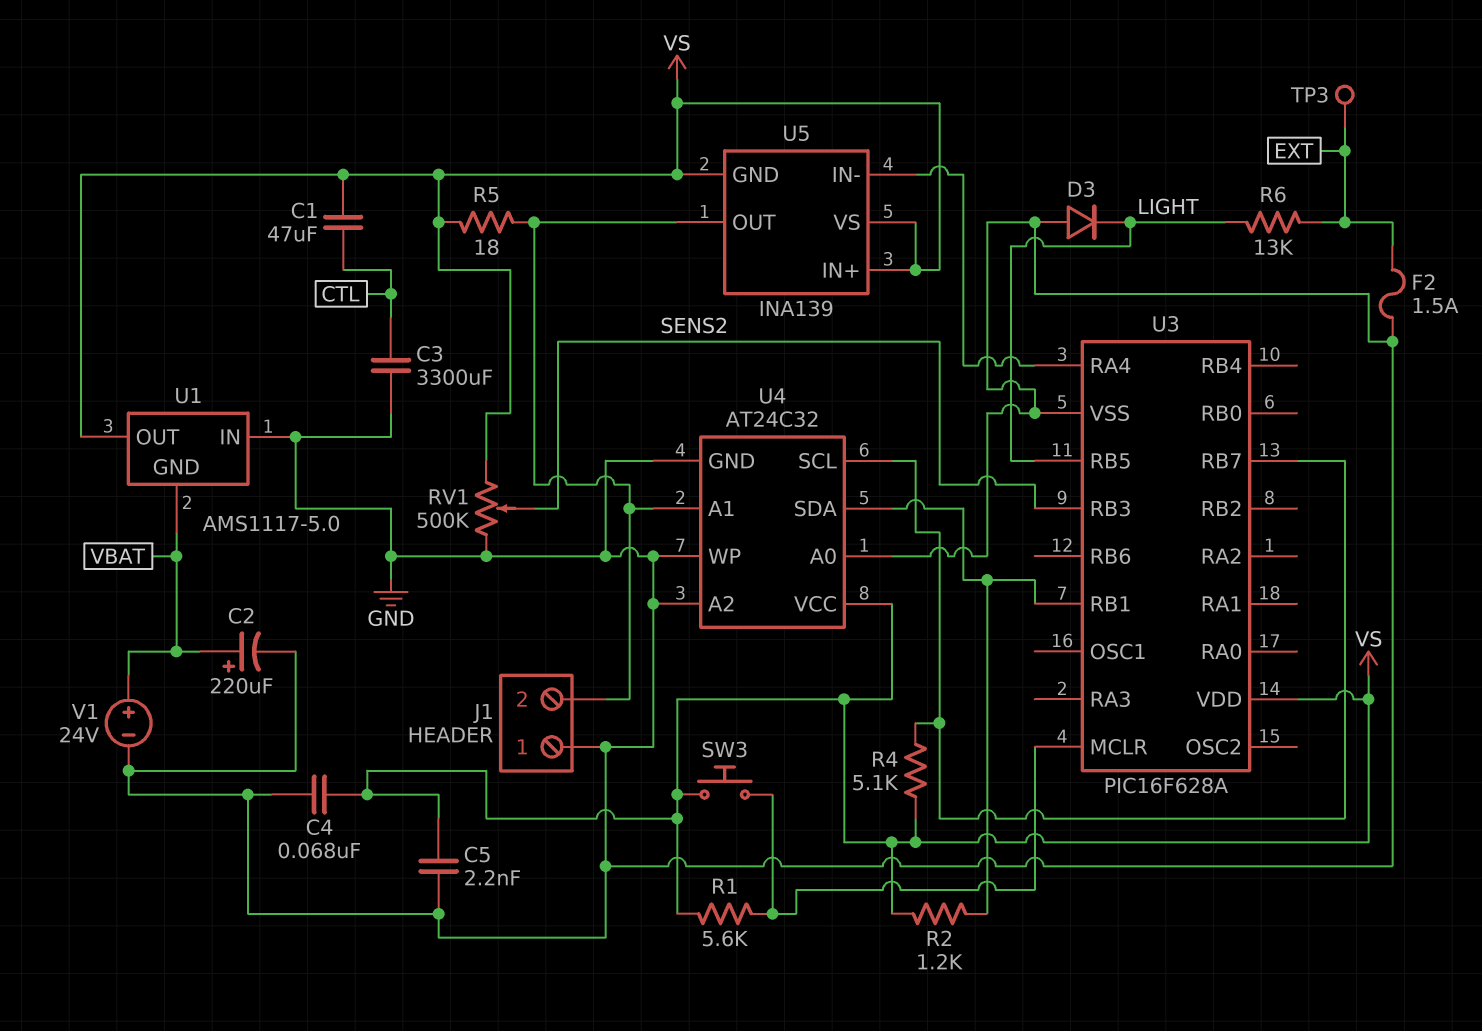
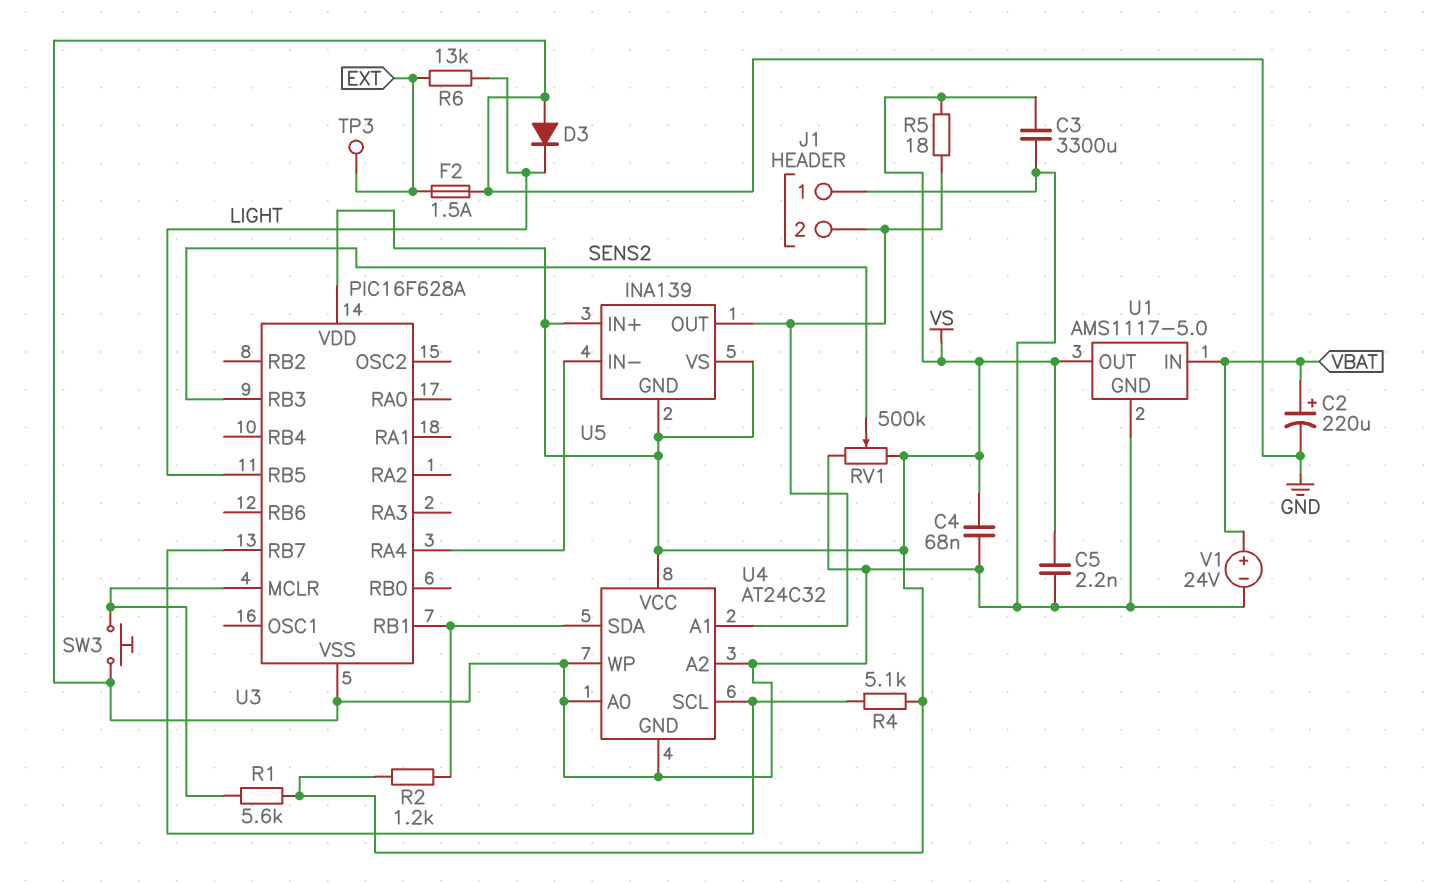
C1: 47uF (CTL, VS) -> none
C3: 3300uF (CTL, GND) -> 3300uF (GND, VS)
SW3: button (U3/MCLR, VS) -> button (GND, U3/MCLR)
U1 pin GND: VBAT -> GND
U1 pin IN: GND -> VBAT

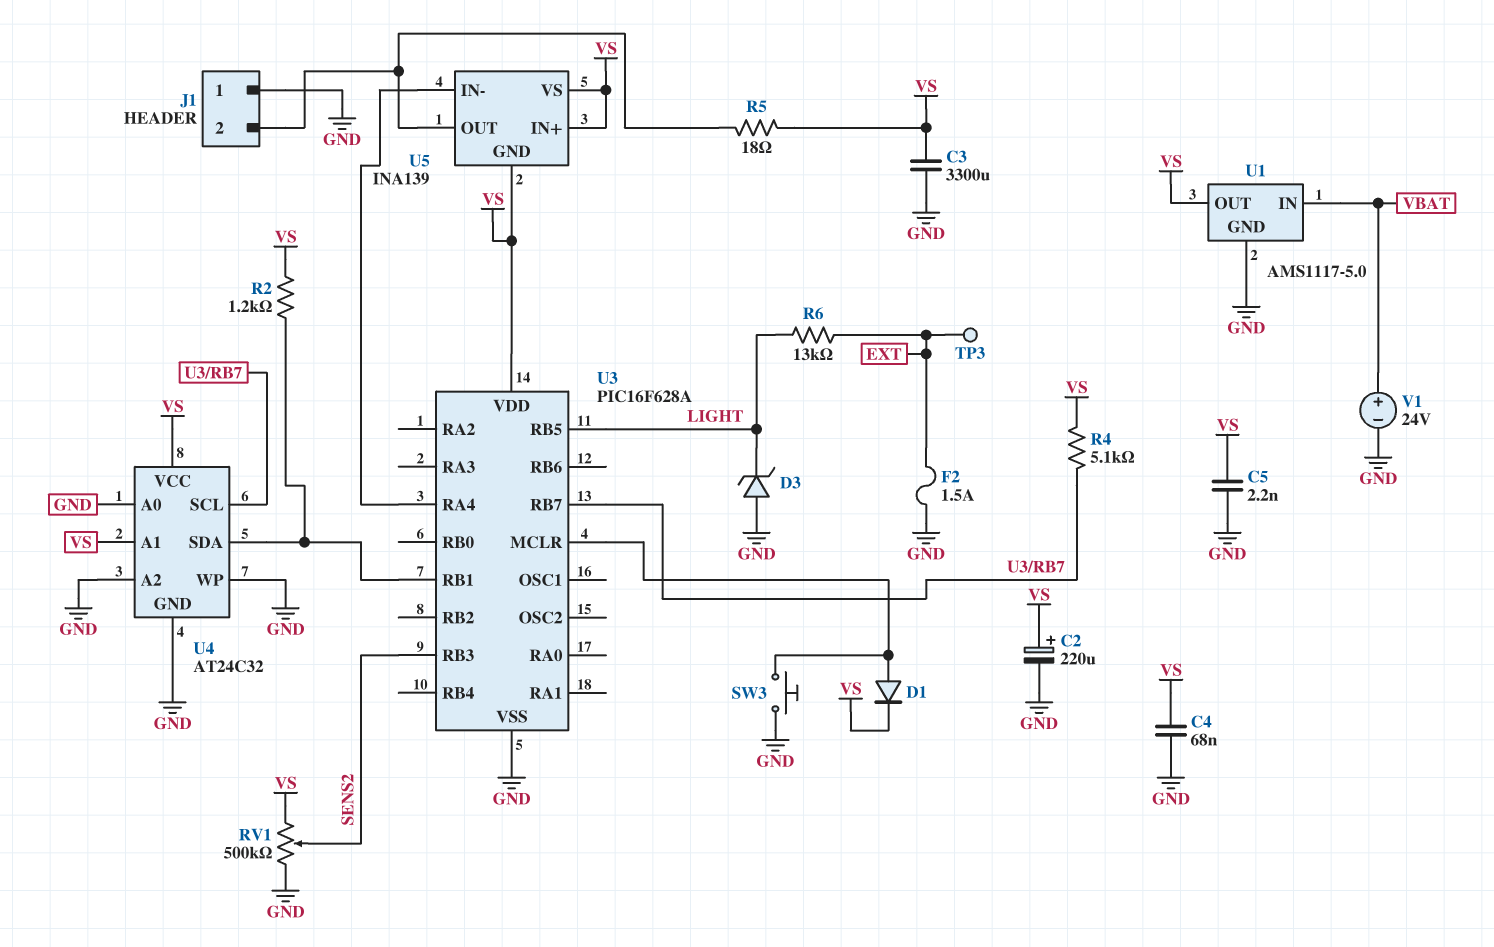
C2: 220uF (plus VBAT, minus GND) -> 220uF (plus VS, minus GND)
D1: none -> diode (A U3/MCLR, K VS)
D3: diode (A GND, K LIGHT) -> zener (A GND, K LIGHT)
R1: 5.6k (U3/MCLR, VS) -> none
U4 pin A1: J1/2 -> VS

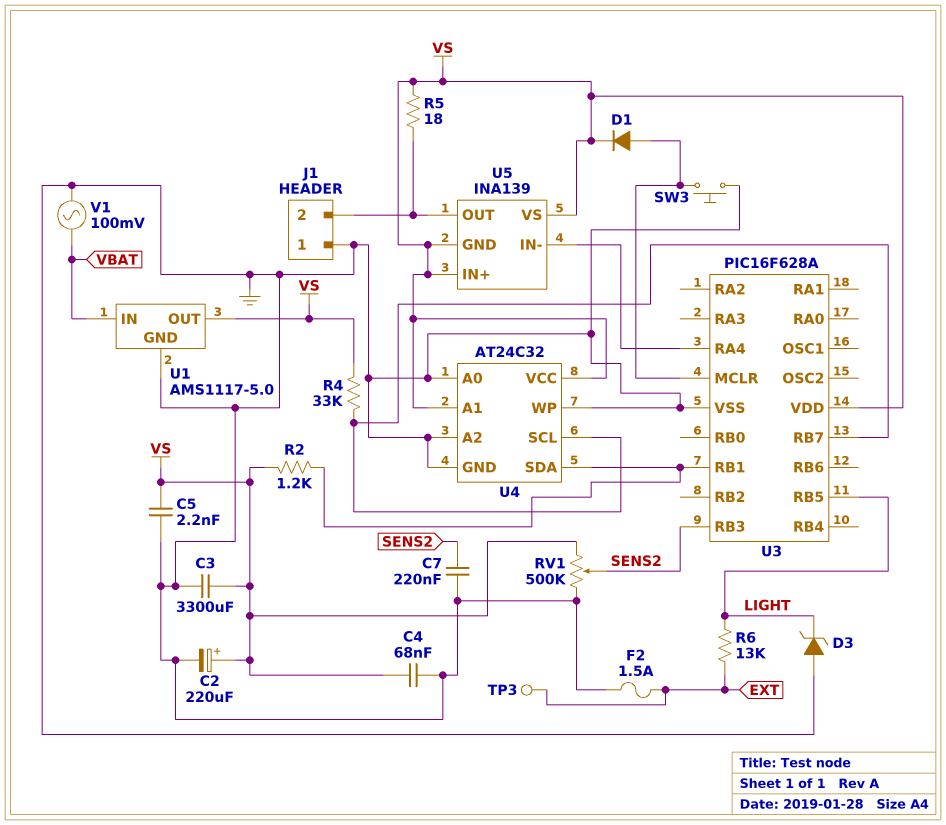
C7: none -> 220nF (GND, SENS2)
R4: 5.1k (U3/RB7, VS) -> 33k (U3/RB7, VS)
V1: 24V (plus VBAT, minus GND) -> AC 100mV (GND, VBAT)

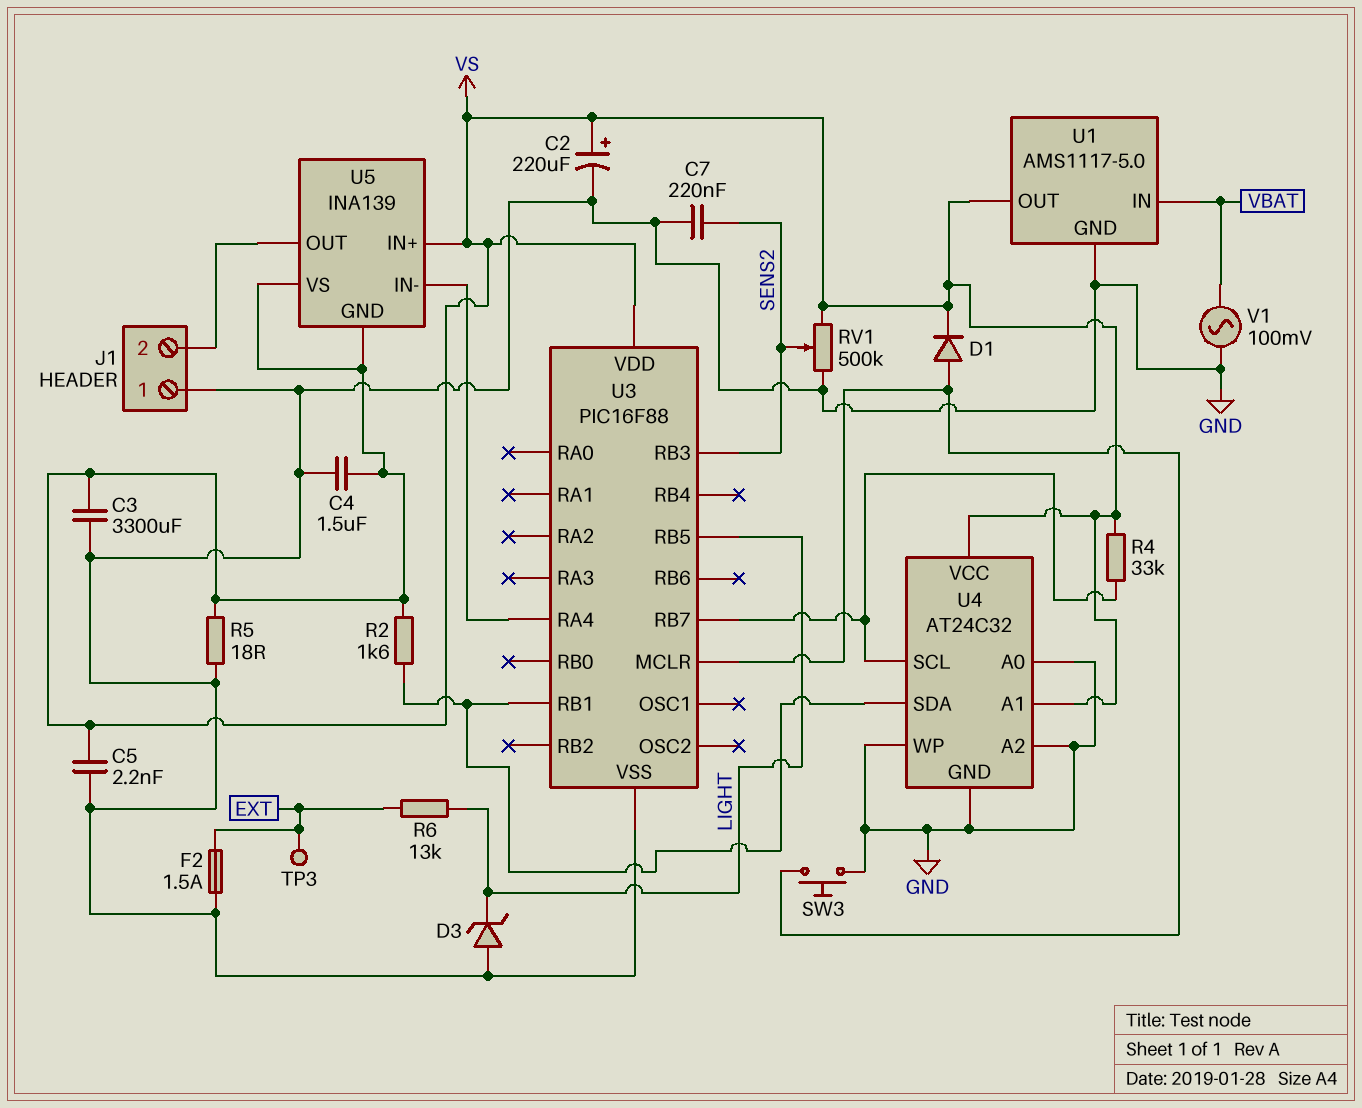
C4: 68nF (GND, VS) -> 1.5uF (GND, VS)
R2: 1.2k (U3/RB1, VS) -> 1.6k (U3/RB1, VS)
R5: 18 (J1/2, VS) -> 18 (GND, VS)
U3: PIC16F628A -> PIC16F88

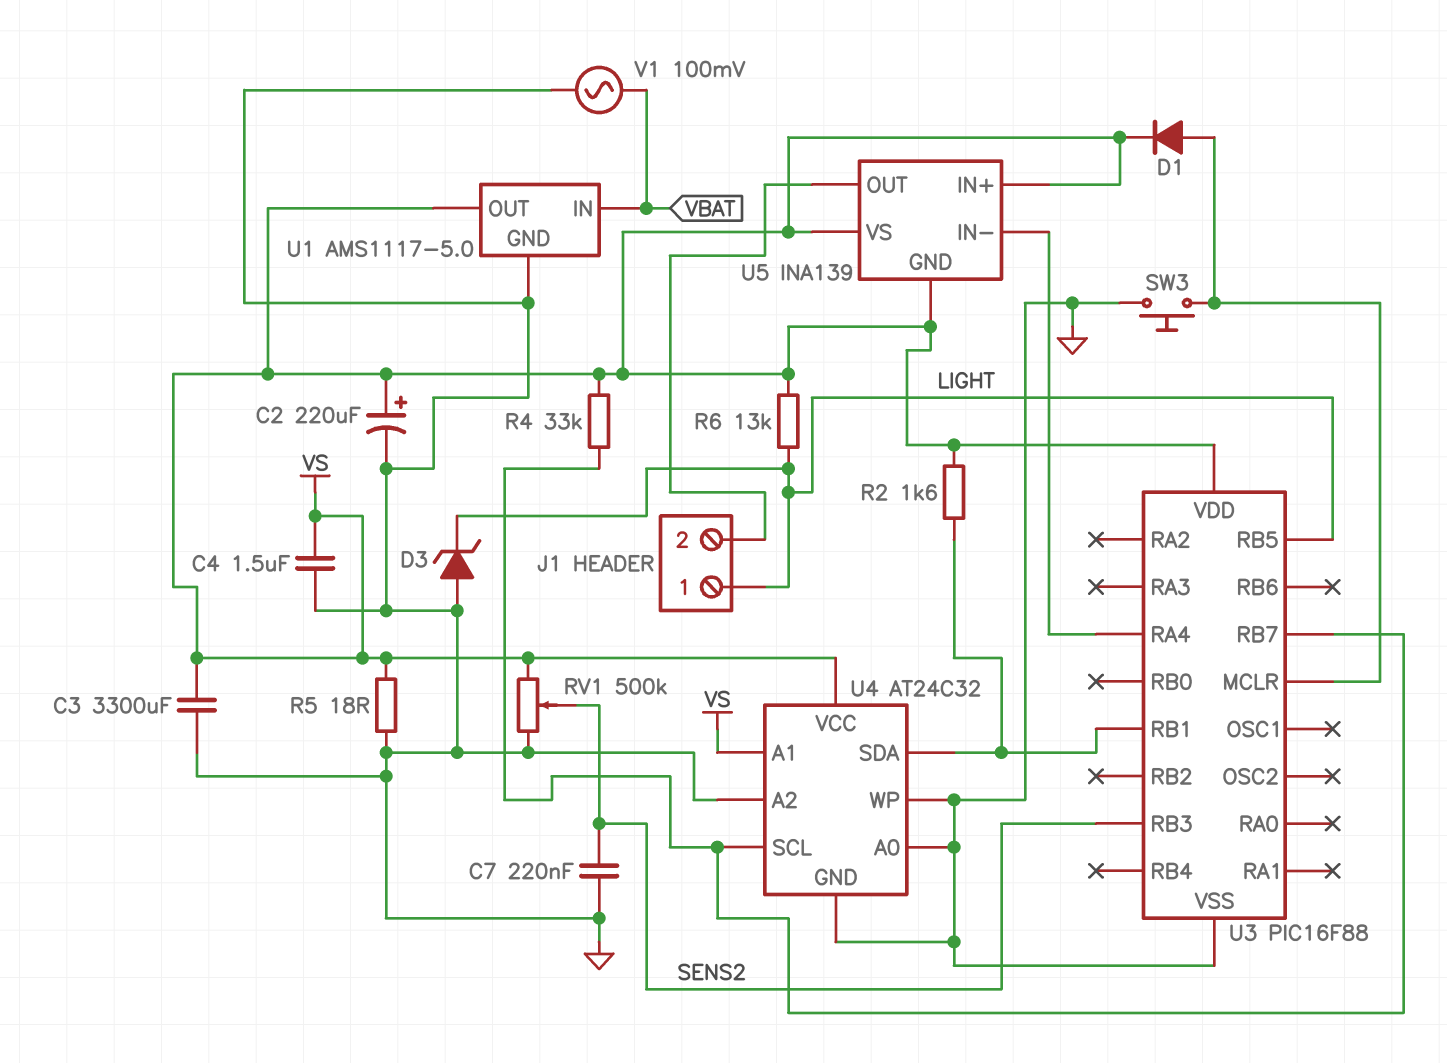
C5: 2.2nF (GND, VS) -> none
F2: 1.5A (EXT, GND) -> none
J1 pin 1: GND -> LIGHT
R6: 13k (EXT, LIGHT) -> 13k (LIGHT, VS)
TP3: test point (EXT) -> none

